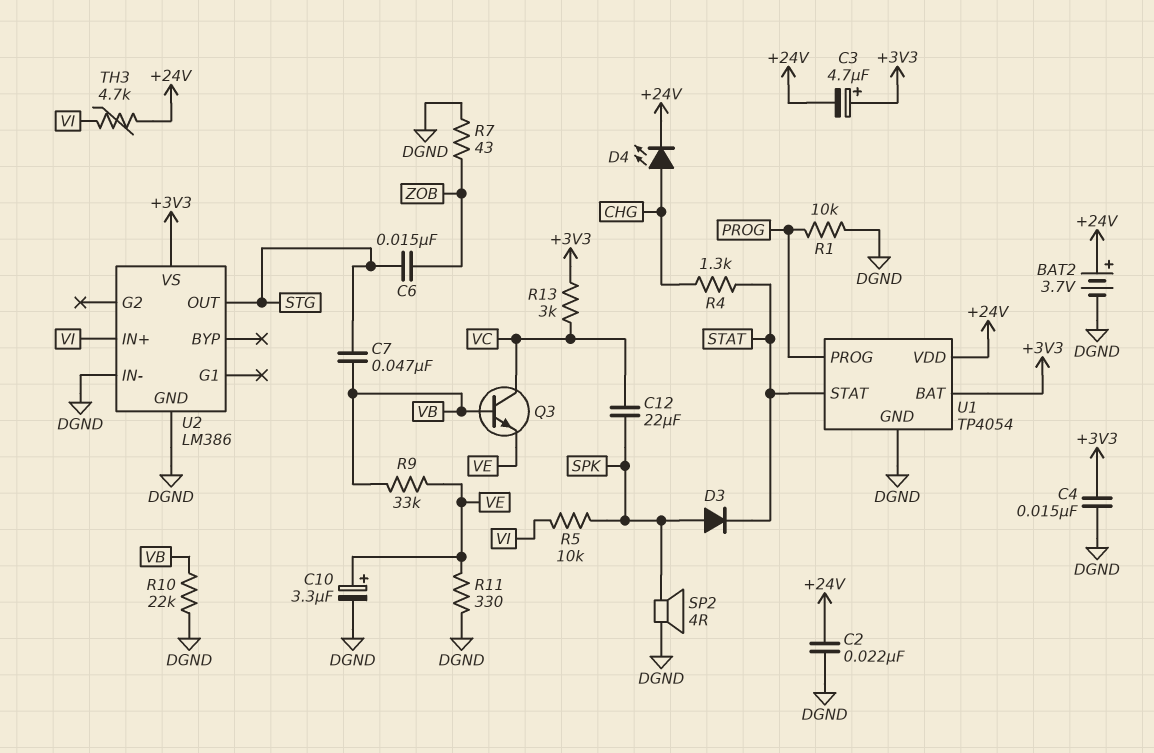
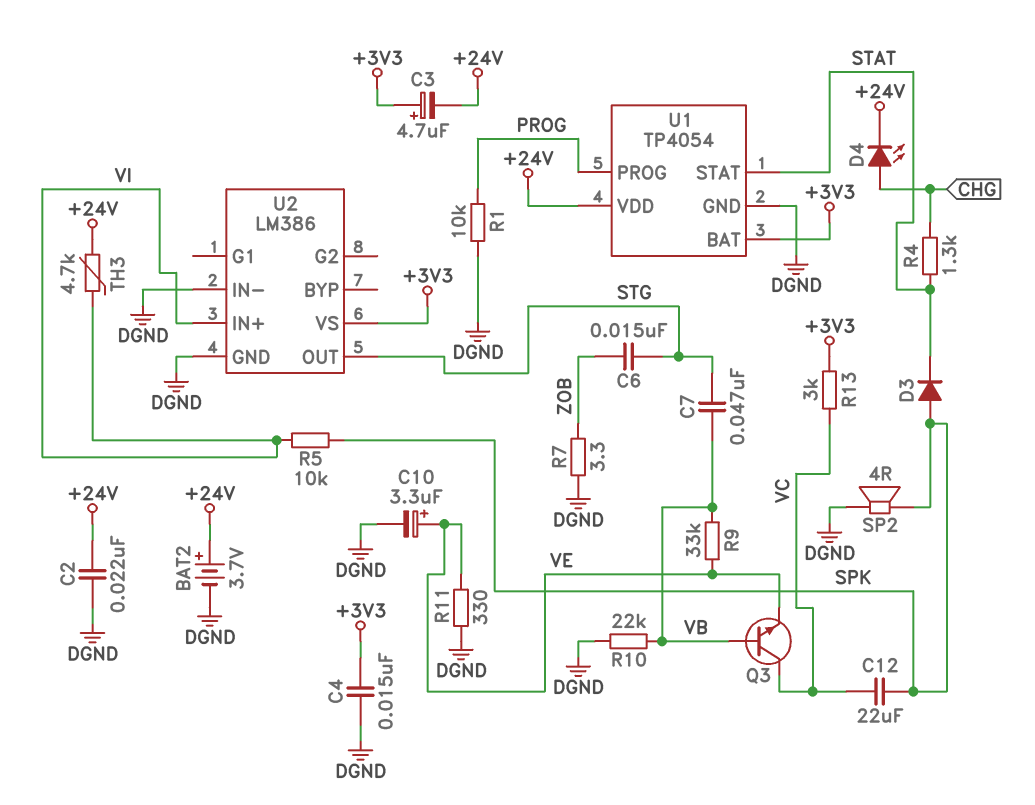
R7: 43 (DGND, ZOB) -> 3.3 (DGND, ZOB)

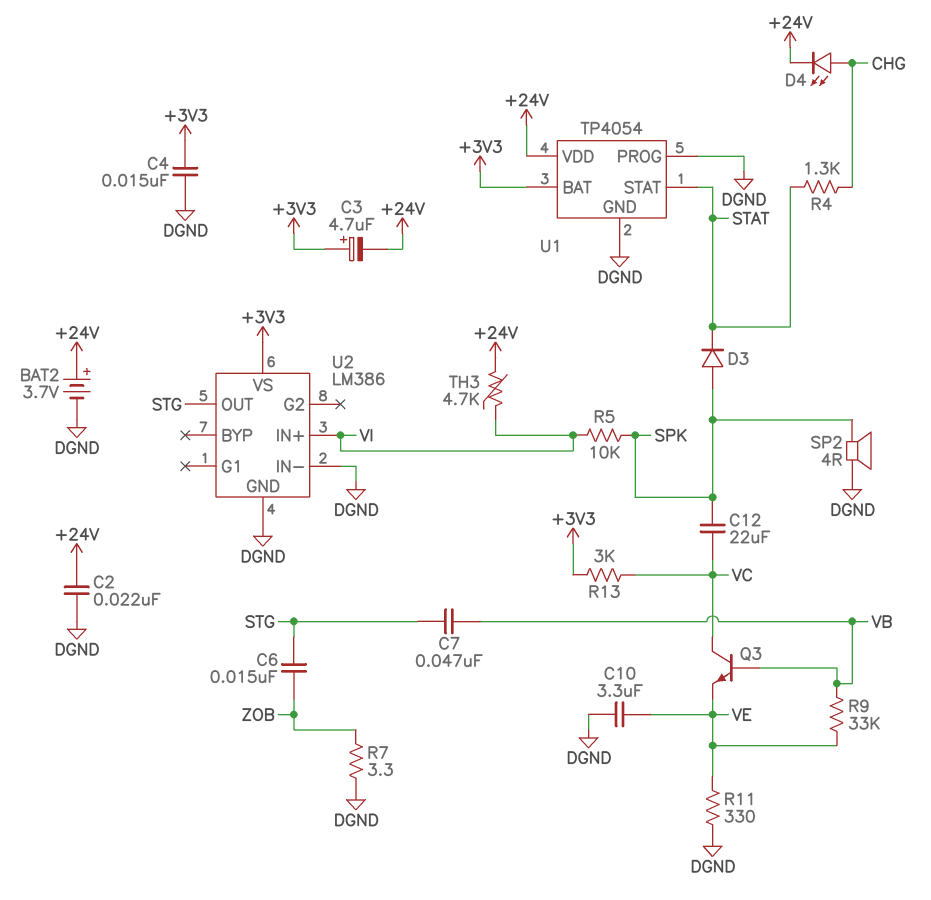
C10: 3.3uF (plus VE, minus DGND) -> 3.3uF (DGND, VE)
R1: 10k (DGND, PROG) -> none
R10: 22k (DGND, VB) -> none
U1 pin PROG: PROG -> DGND

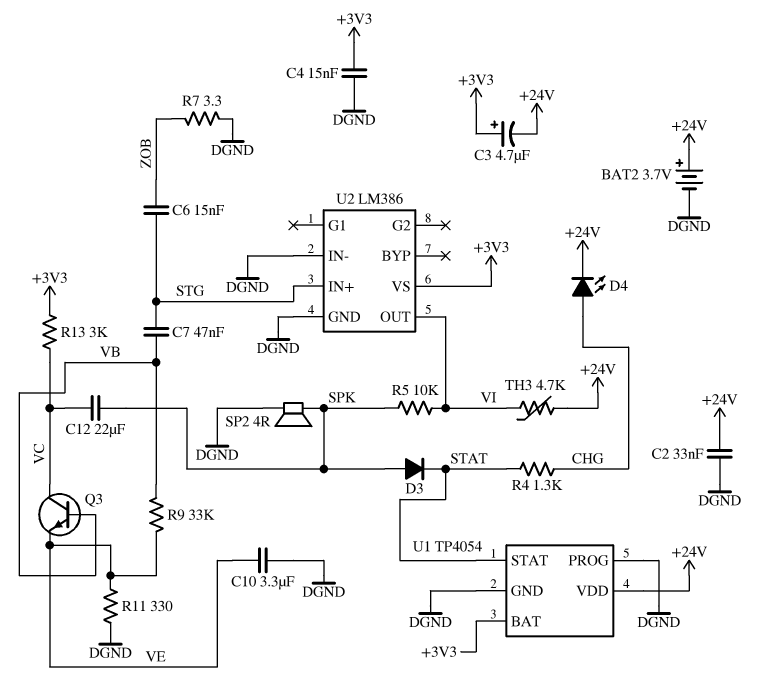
C2: 22nF (+24V, DGND) -> 33nF (+24V, DGND)
U2 pin IN+: VI -> STG
U2 pin OUT: STG -> VI

